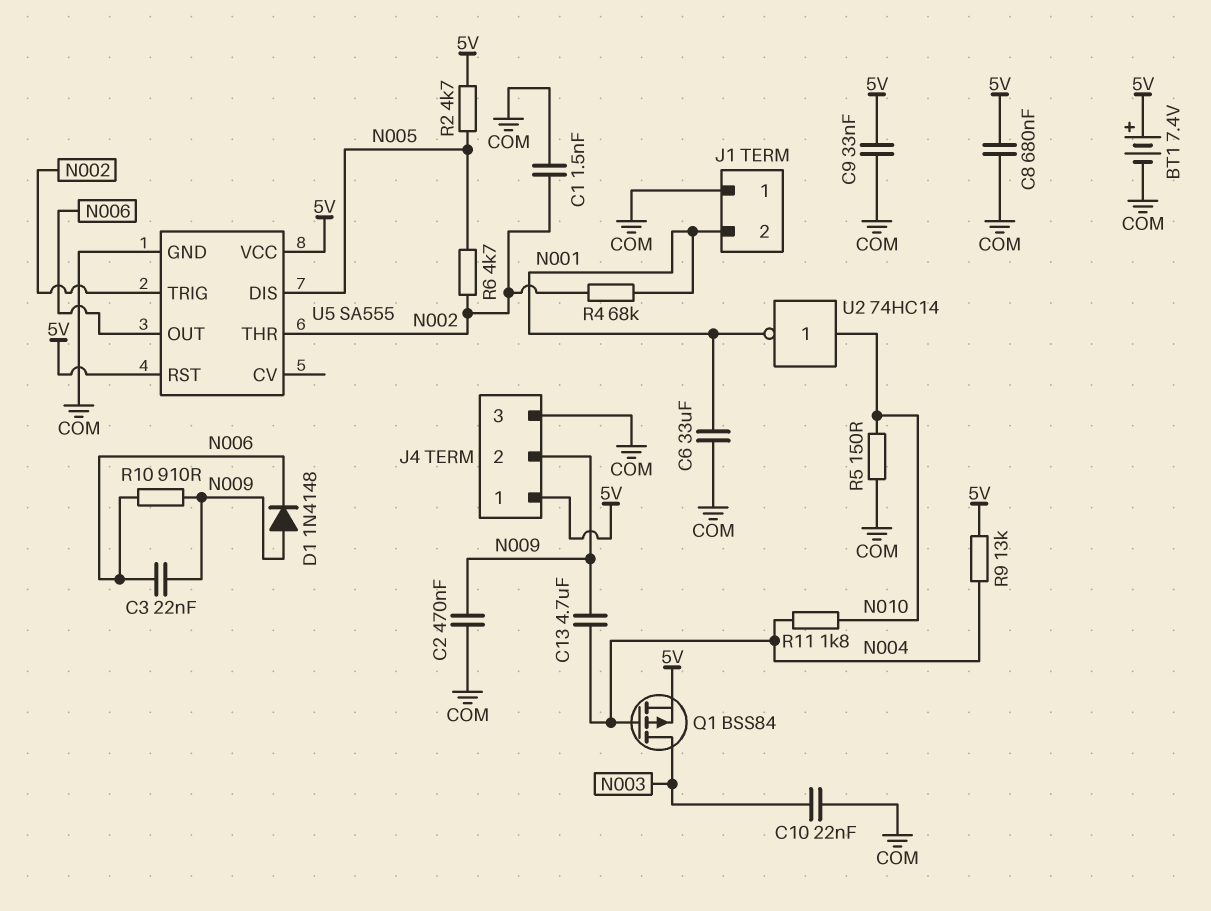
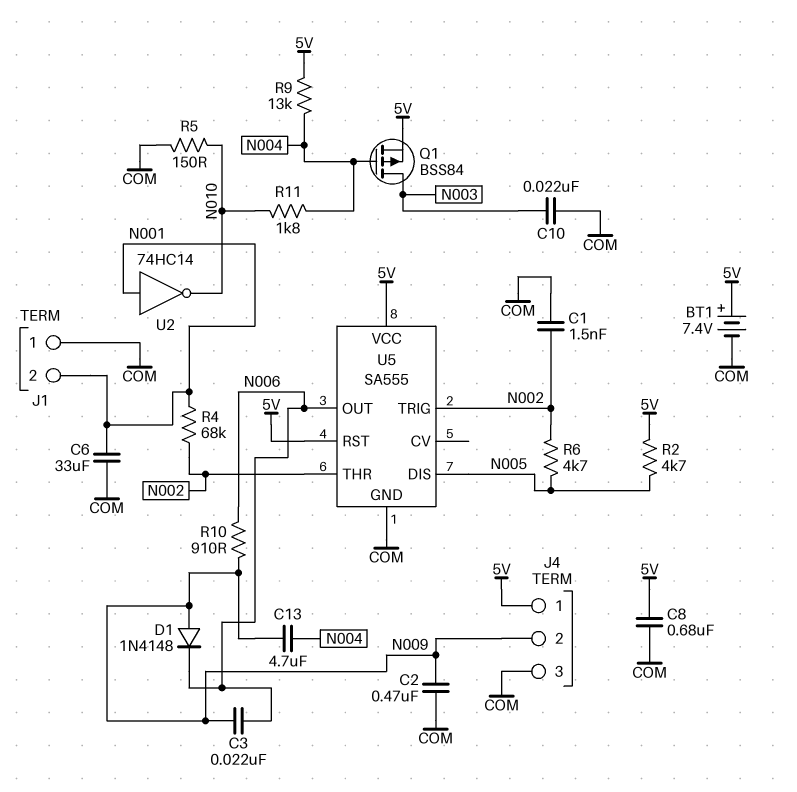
C9: 33nF (5V, COM) -> none
U2: NOT 74HC14 (in N010, out N001) -> NOT 74HC14 (in N001, out N010)

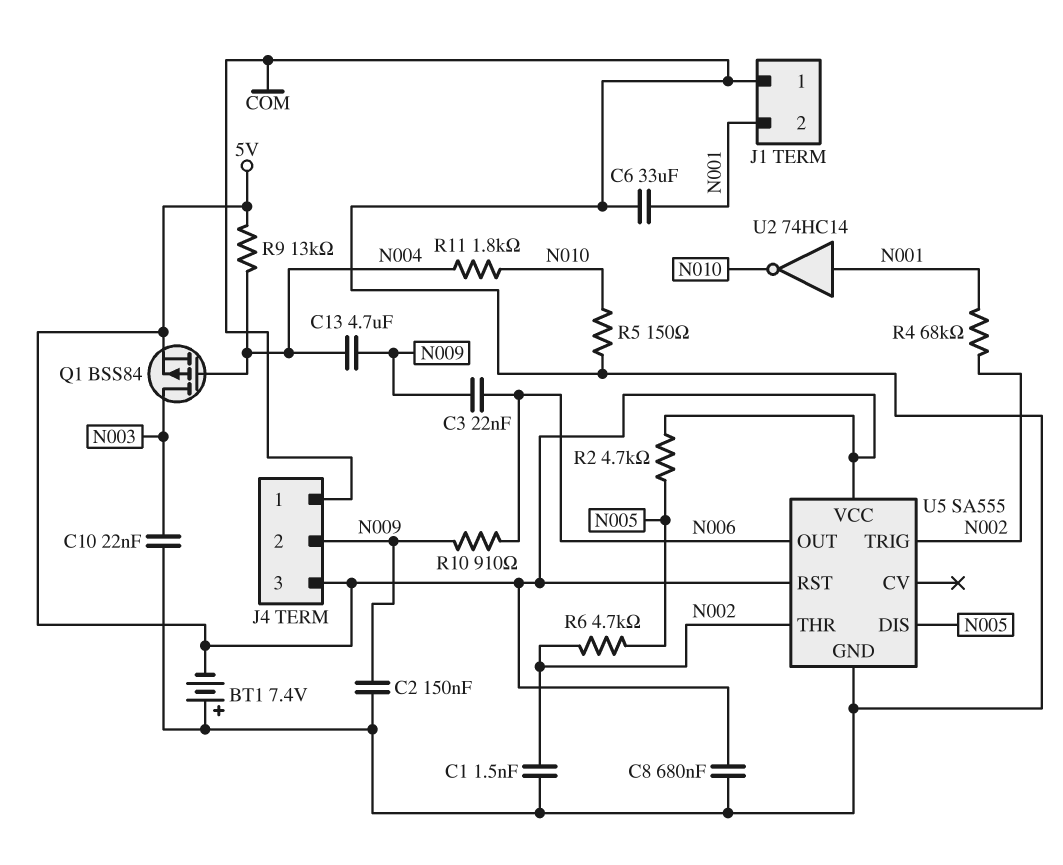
BT1: 7.4V (plus 5V, minus COM) -> 7.4V (plus COM, minus 5V)
C2: 470nF (COM, N009) -> 150nF (COM, N009)
D1: diode 1N4148 (A N009, K N006) -> none
J4 pin 1: 5V -> COM
J4 pin 3: COM -> 5V

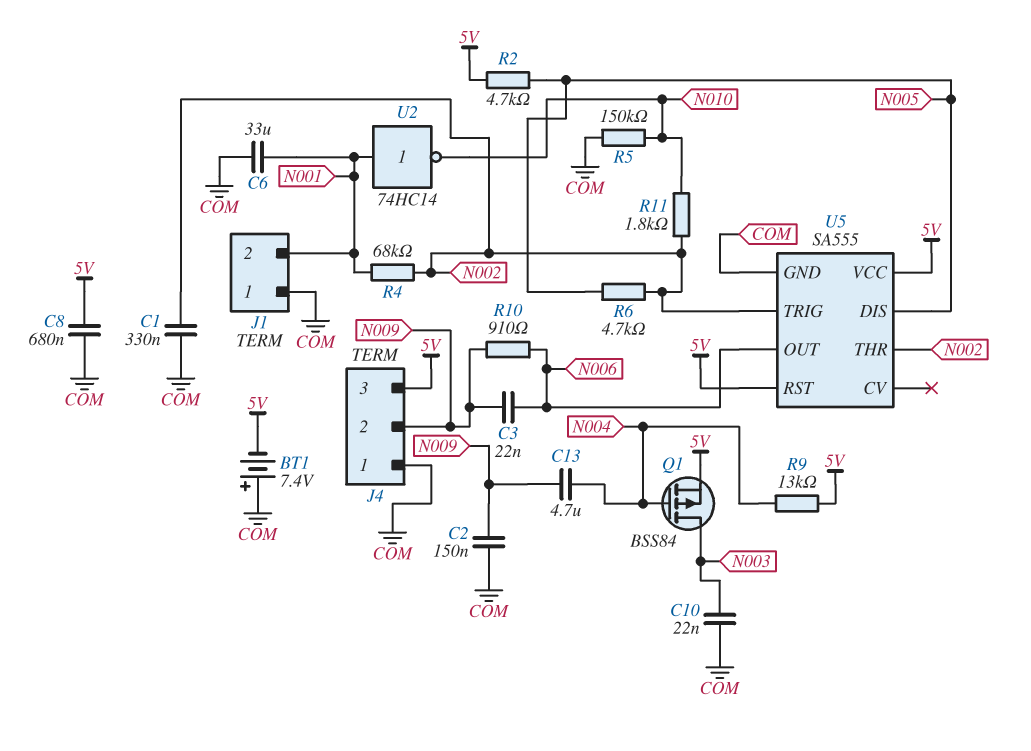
C1: 1.5nF (COM, N002) -> 330nF (COM, N002)
R5: 150 (COM, N010) -> 150k (COM, N010)
R11: 1.8k (N004, N010) -> 1.8k (N002, N010)

